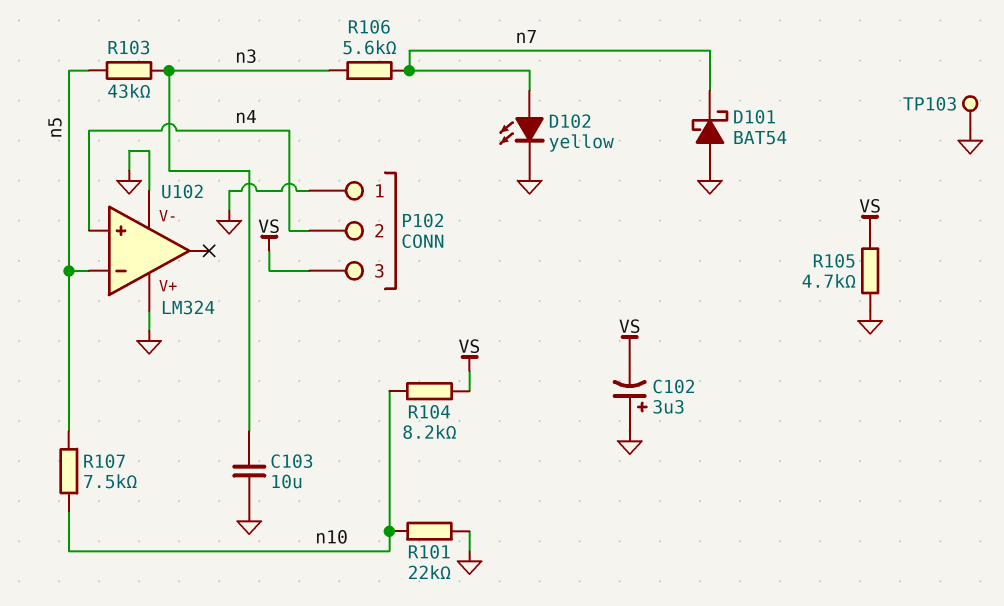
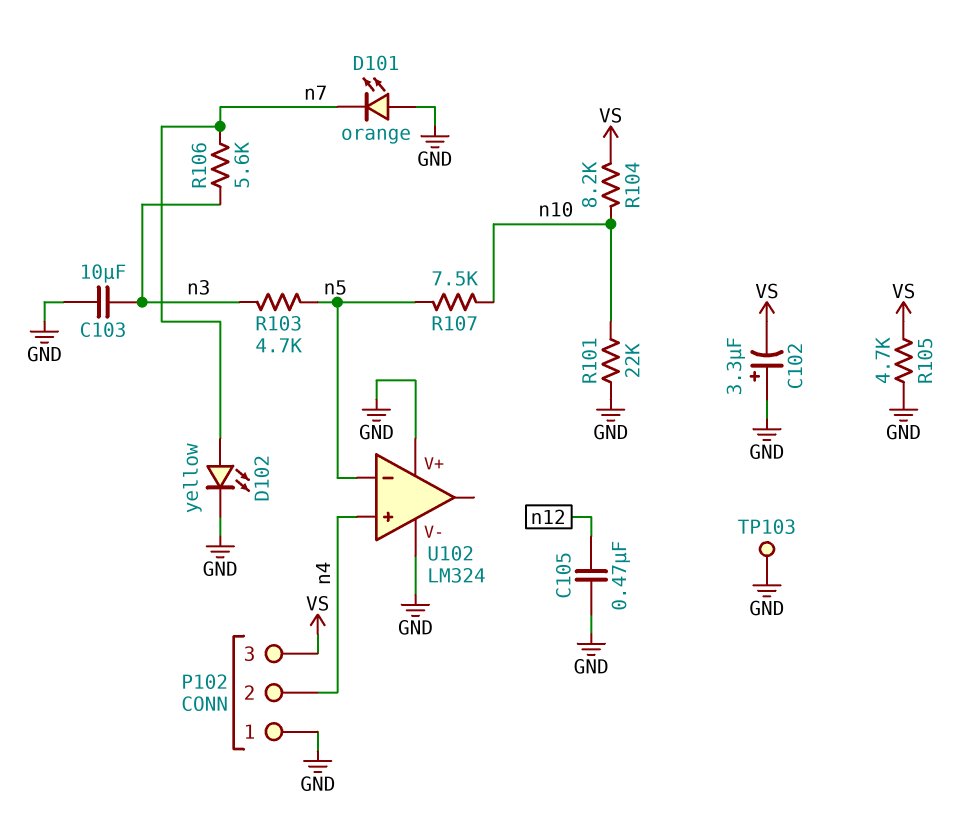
C105: none -> 470nF (GND, n12)
D101: schottky BAT54 (A GND, K n7) -> LED orange (A GND, K n7)
R103: 43k (n3, n5) -> 4.7k (n3, n5)

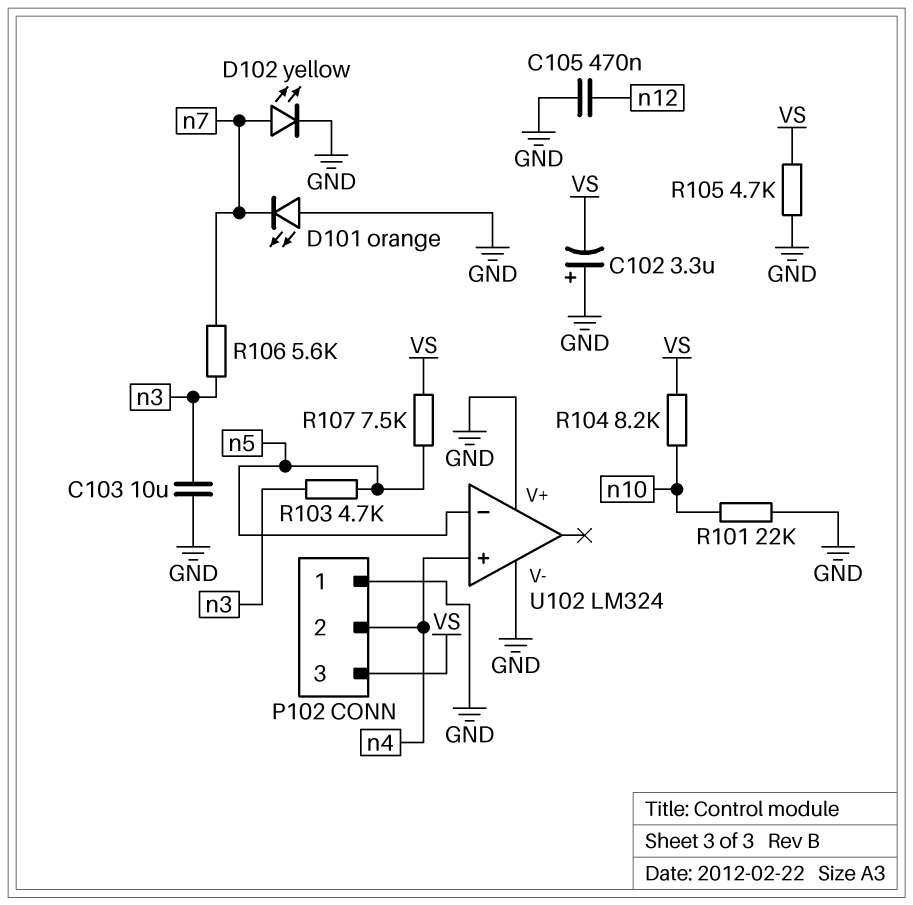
R107: 7.5k (n5, n10) -> 7.5k (VS, n5)
TP103: test point (GND) -> none

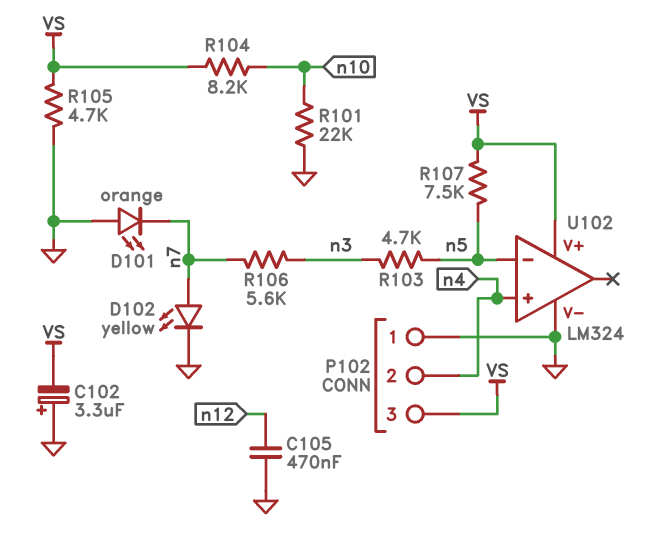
C103: 10uF (GND, n3) -> none
U102 pin V+: GND -> VS

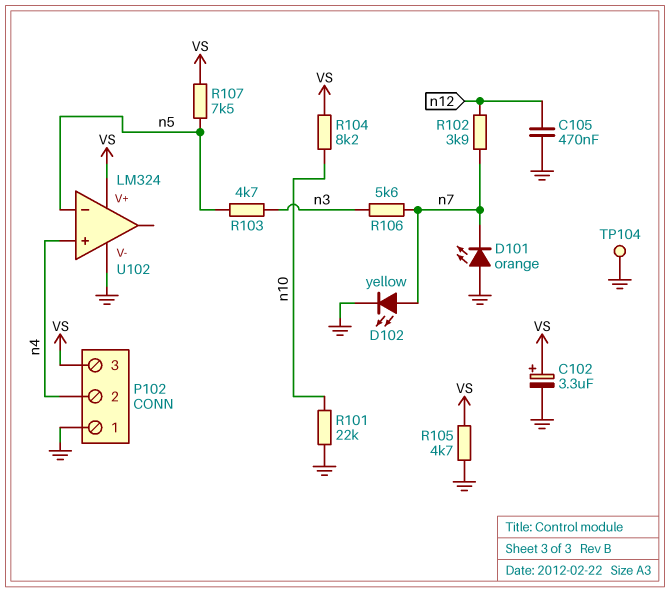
C102: 3.3uF (plus GND, minus VS) -> 3.3uF (plus VS, minus GND)
R102: none -> 3.9k (n7, n12)
TP104: none -> test point (GND)

